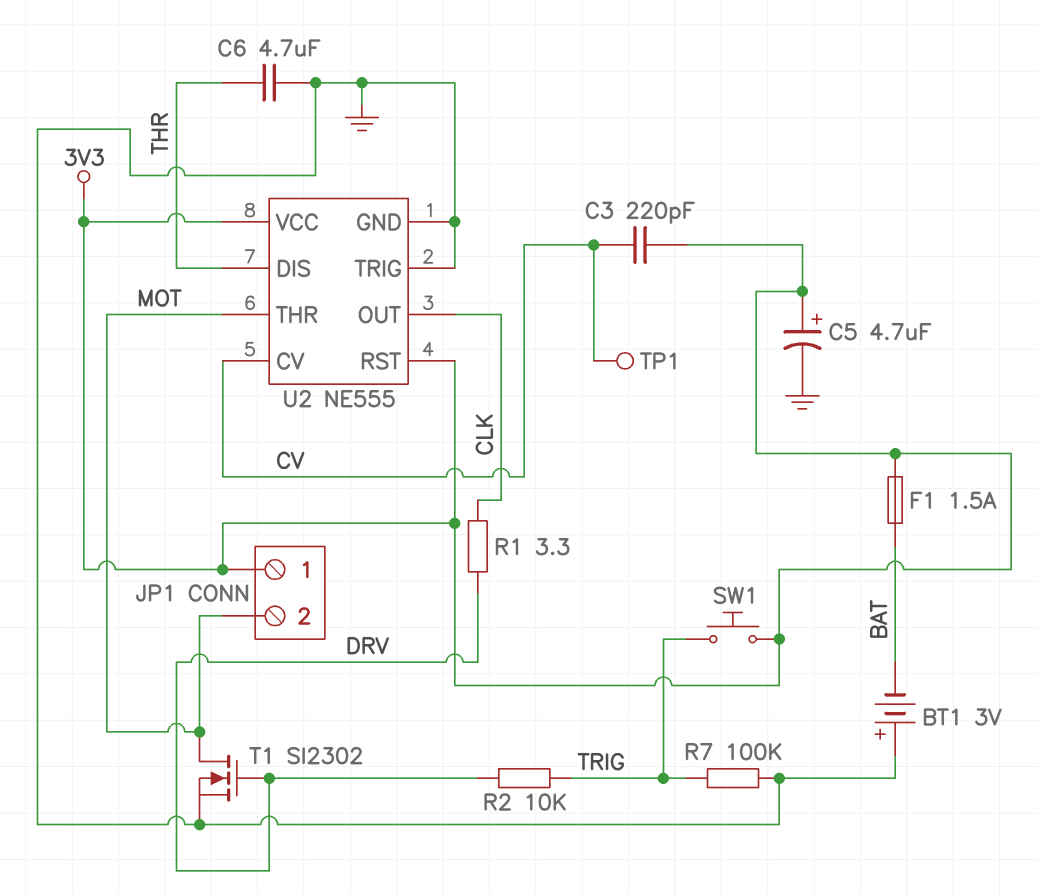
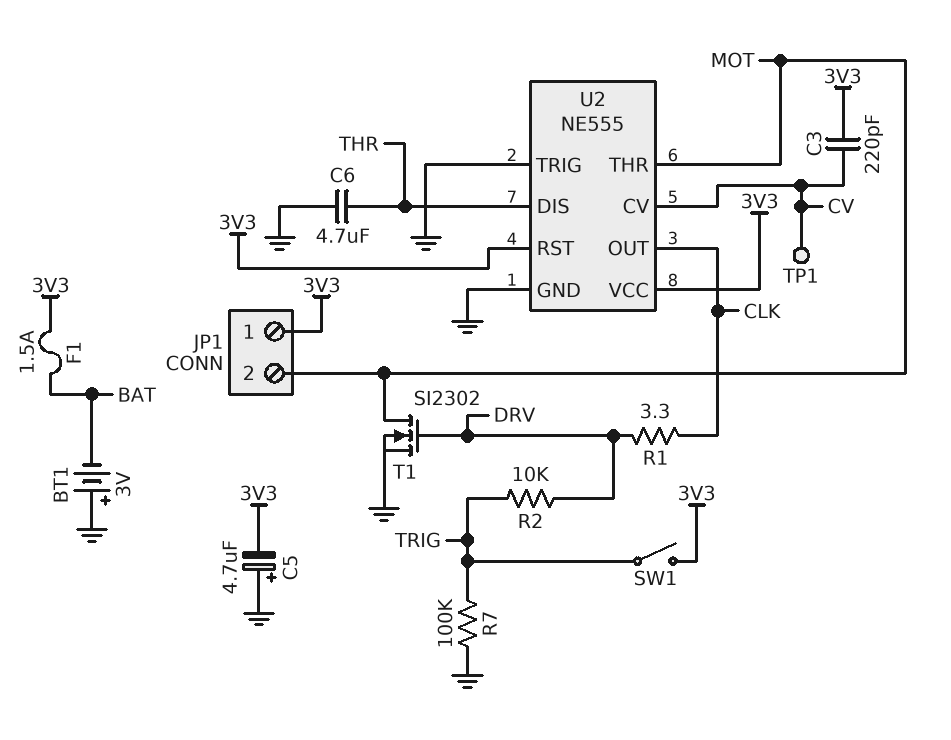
C5: 4.7uF (plus 3V3, minus GND) -> 4.7uF (plus GND, minus 3V3)
SW1: button (3V3, TRIG) -> switch (3V3, TRIG)

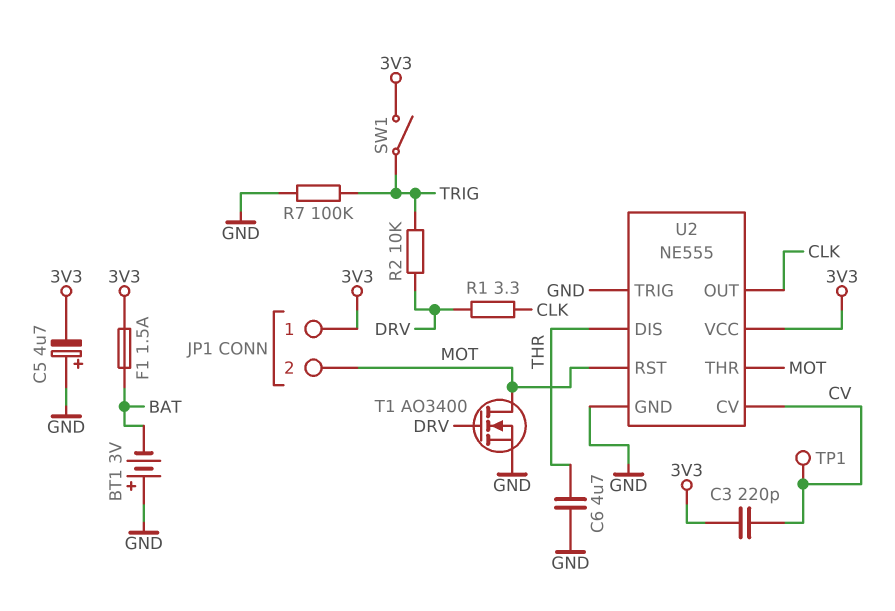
T1: NMOS SI2302 (G DRV, D MOT, S GND) -> NMOS AO3400 (G DRV, D MOT, S GND)
U2 pin RST: 3V3 -> MOT

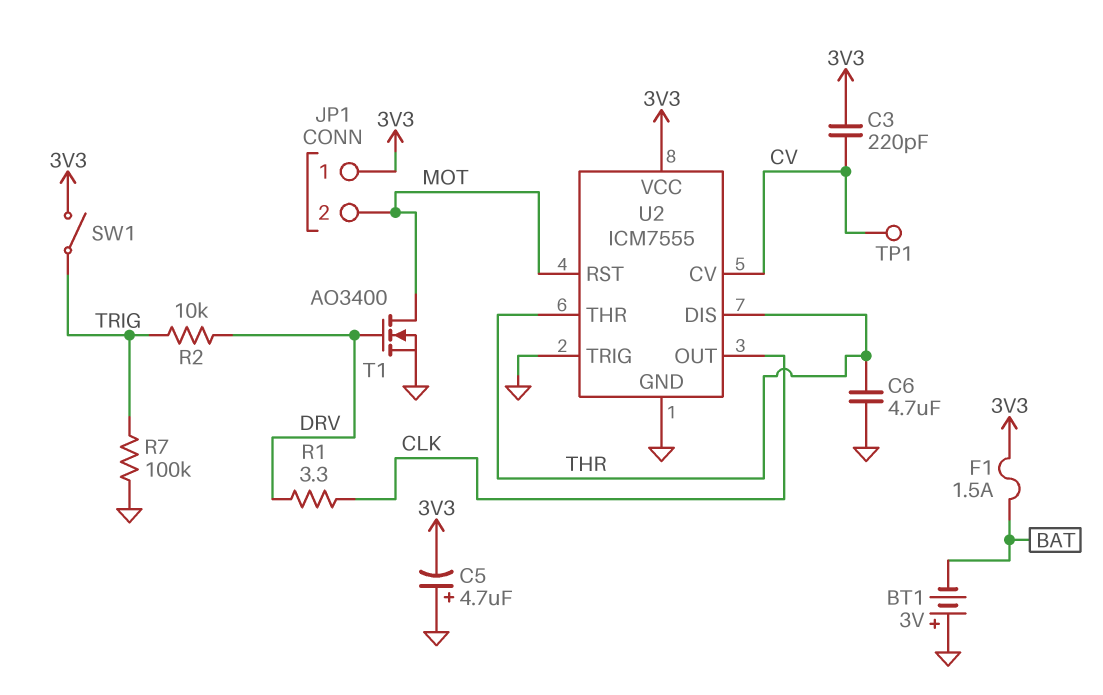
U2: NE555 -> ICM7555
U2 pin THR: MOT -> THR

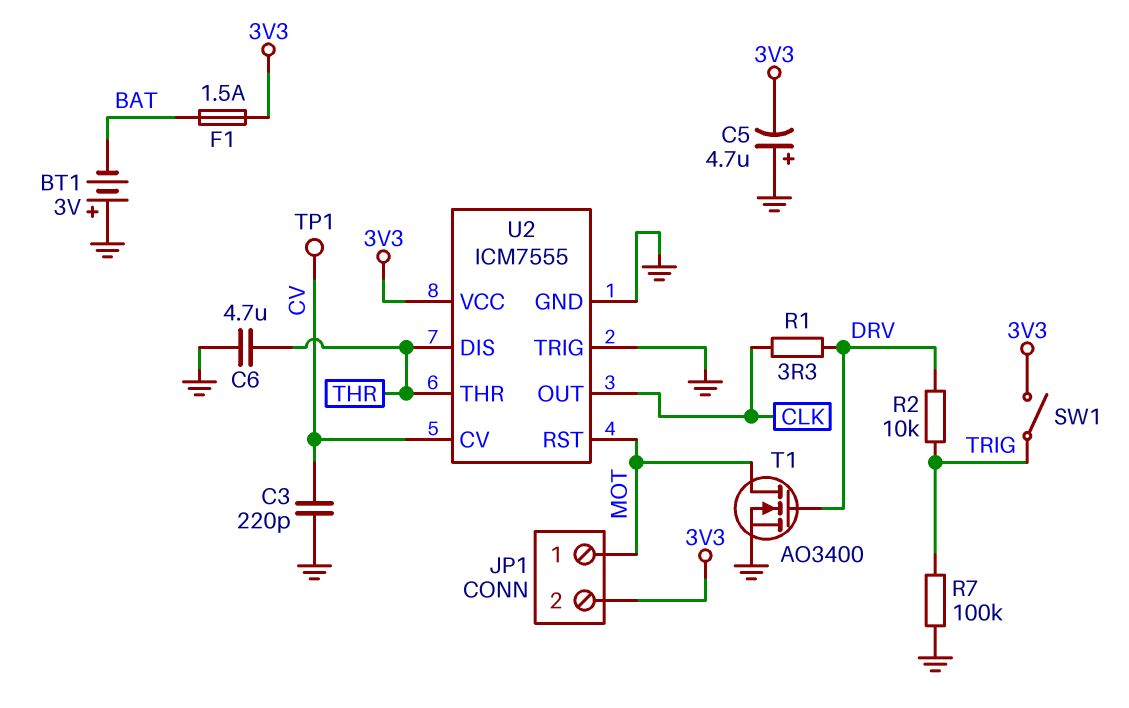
C3: 220pF (3V3, CV) -> 220pF (CV, GND)
JP1 pin 1: 3V3 -> MOT
JP1 pin 2: MOT -> 3V3

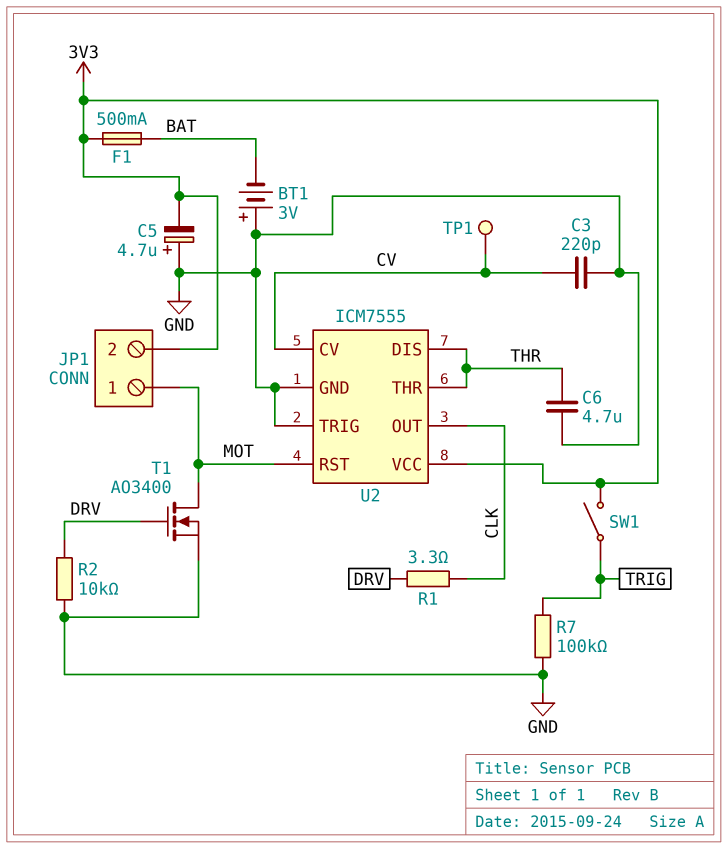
F1: 1.5A (3V3, BAT) -> 500mA (3V3, BAT)
R2: 10k (DRV, TRIG) -> 10k (DRV, GND)

